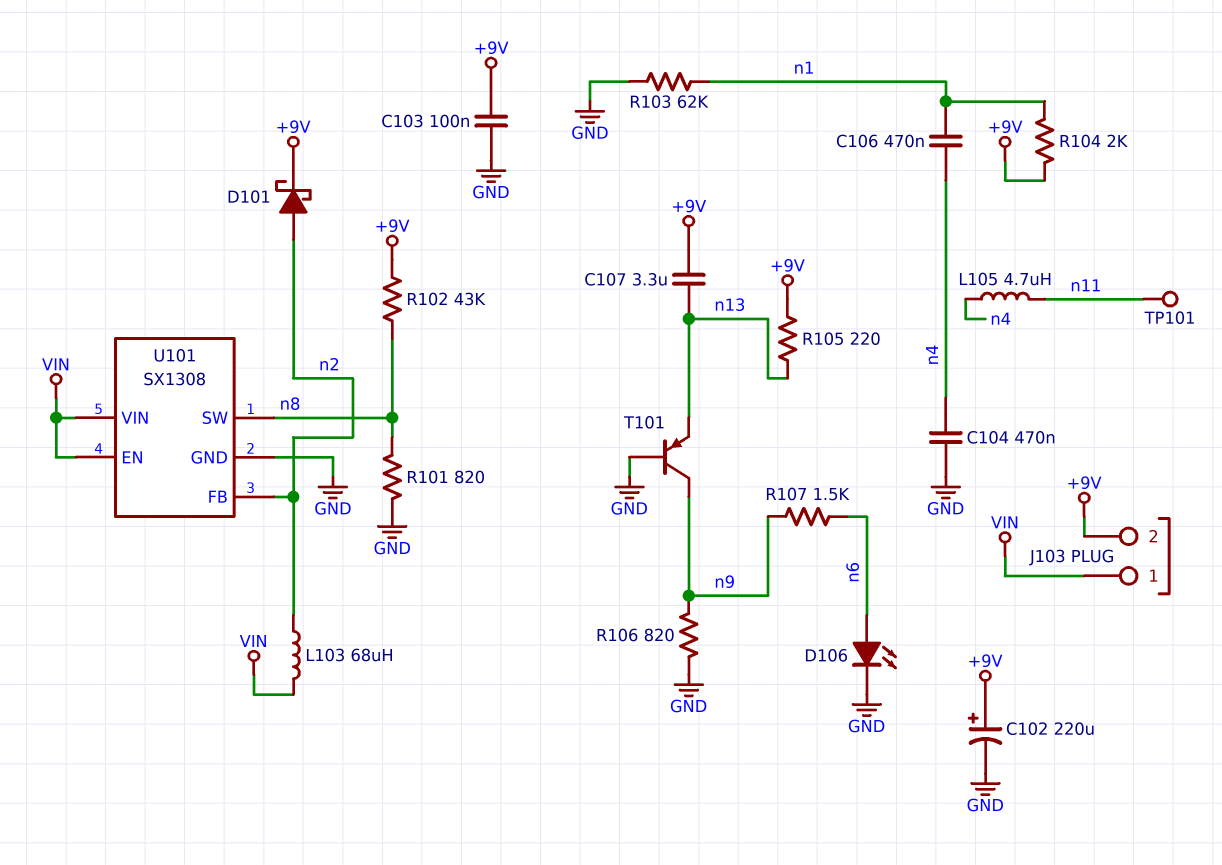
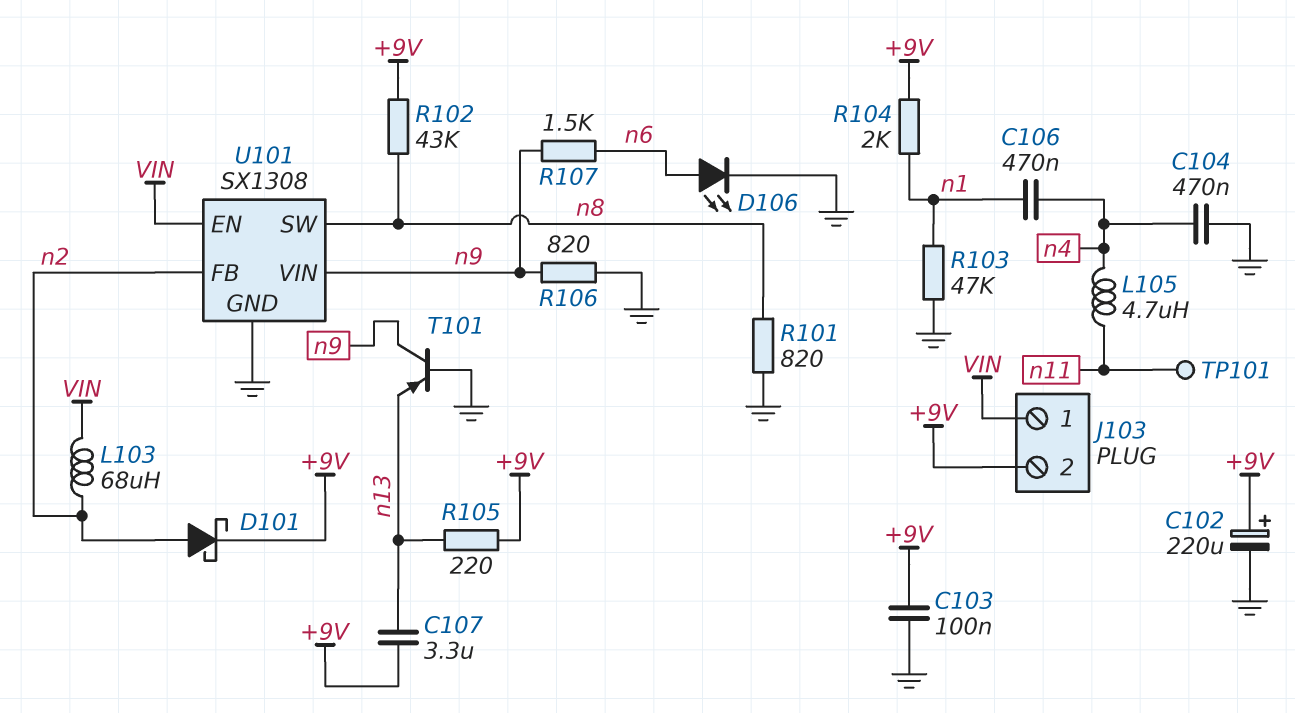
R103: 62k (GND, n1) -> 47k (GND, n1)
U101 pin VIN: VIN -> n9

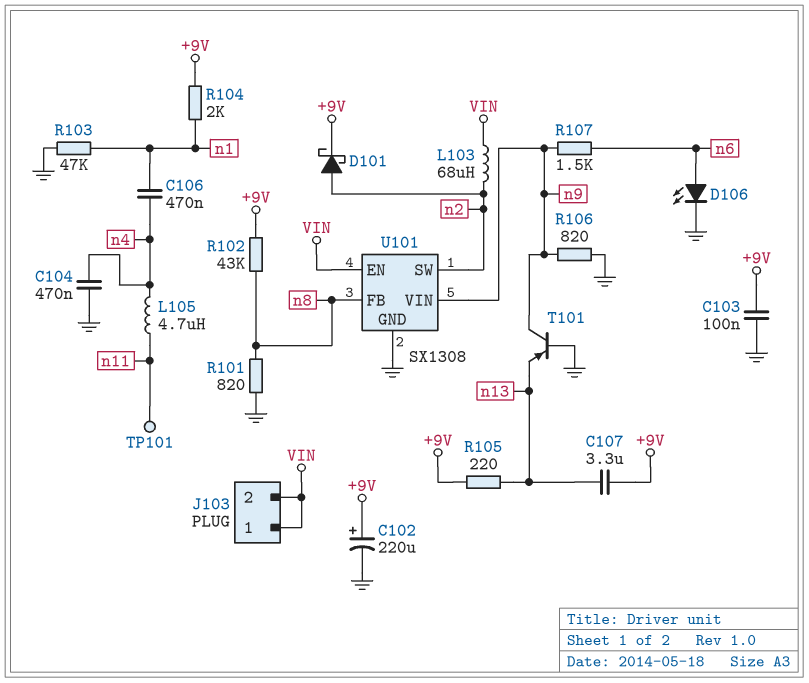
J103 pin 2: +9V -> VIN
U101 pin FB: n2 -> n8
U101 pin SW: n8 -> n2

